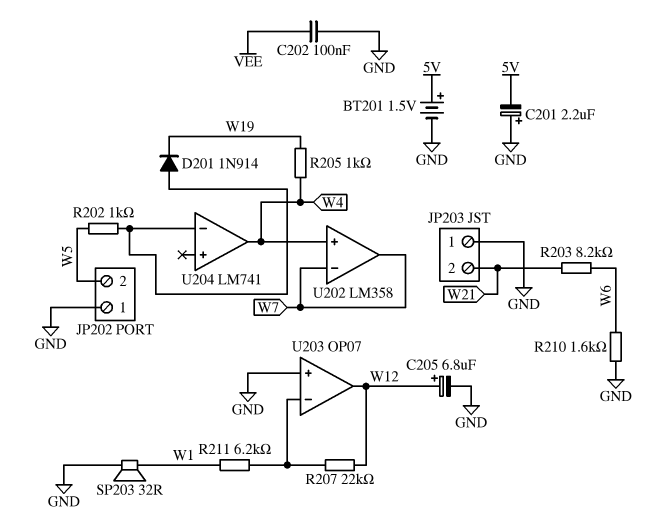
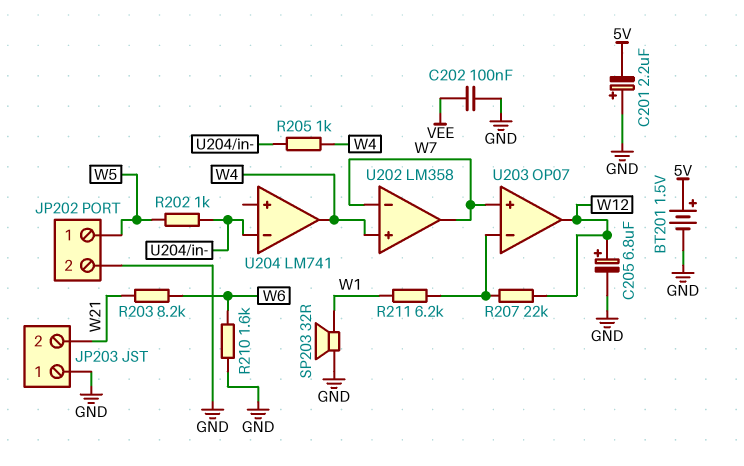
D201: diode 1N914 (A U204/in-, K W19) -> none
JP202 pin 1: GND -> W5
JP202 pin 2: W5 -> GND
R205: 1k (W4, W19) -> 1k (U204/in-, W4)
U203 pin in+: GND -> W7

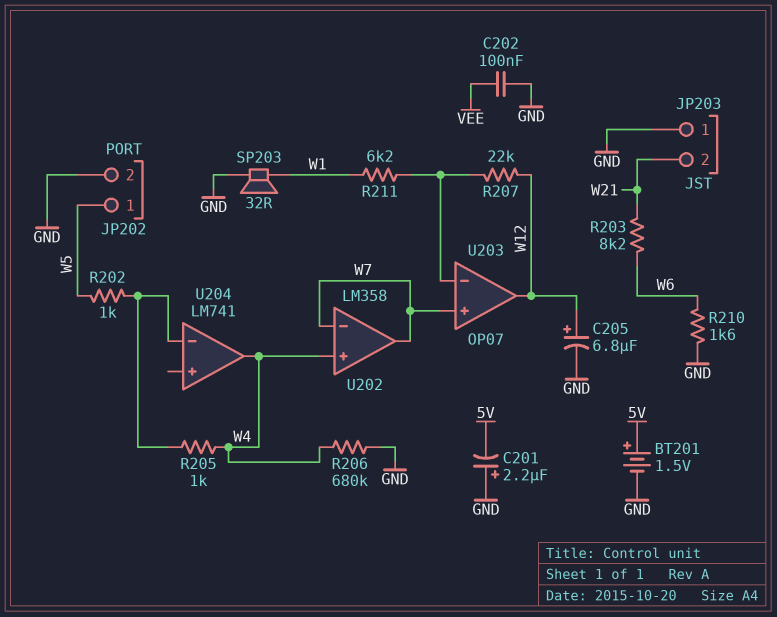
R206: none -> 680k (GND, W4)

